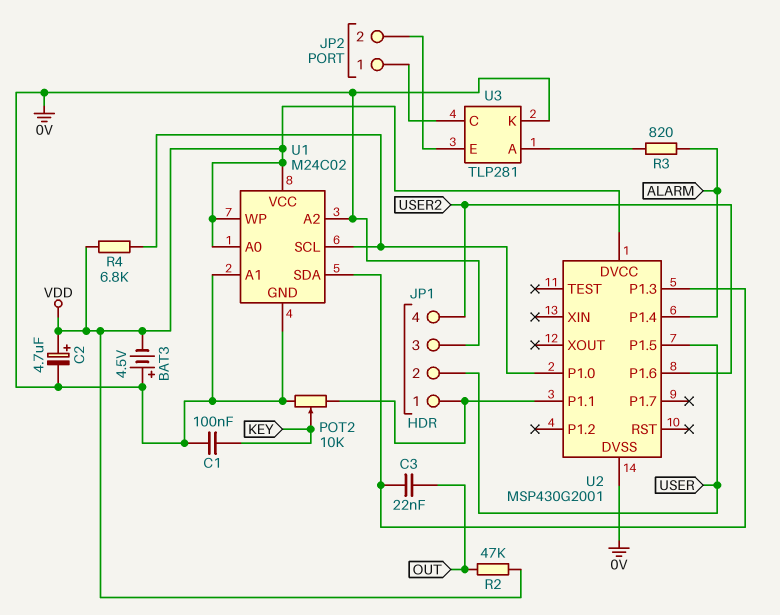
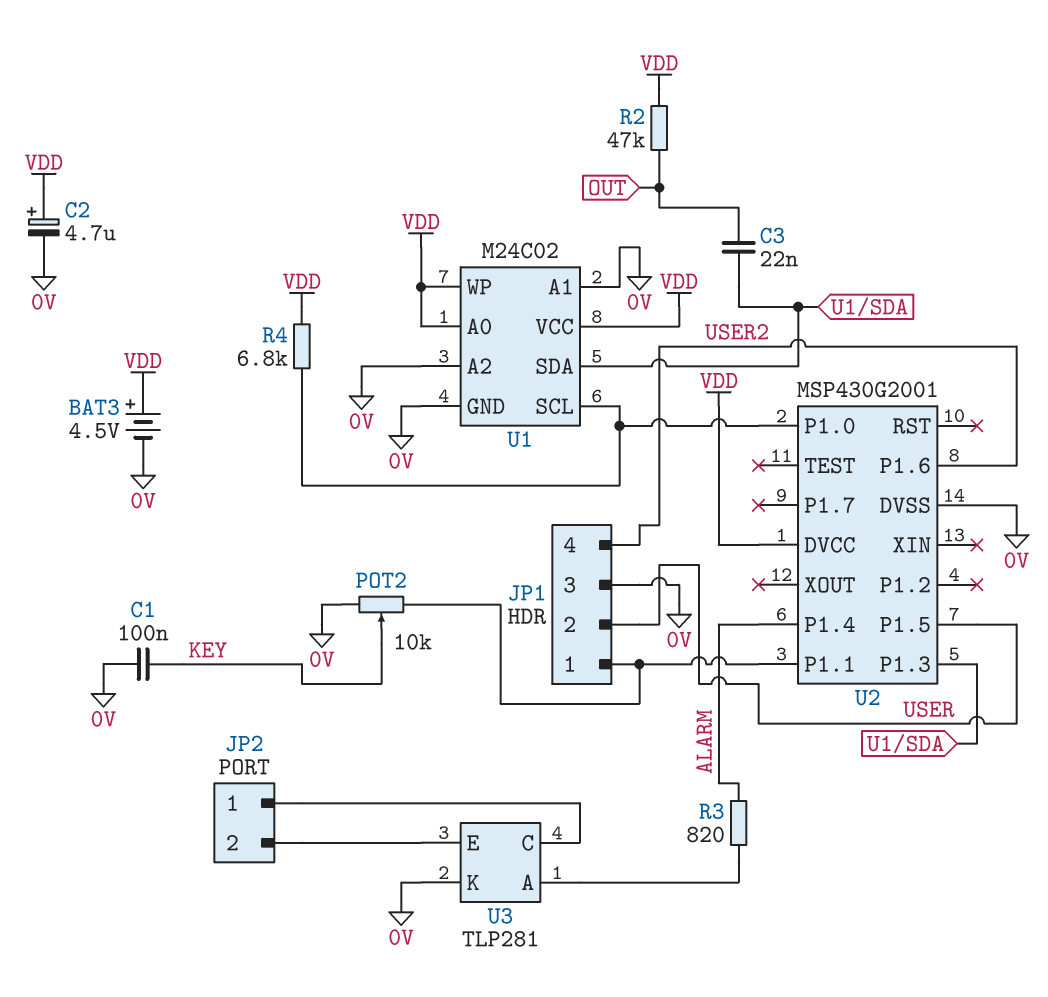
BAT3: 4.5V (plus 0V, minus VDD) -> 4.5V (plus VDD, minus 0V)

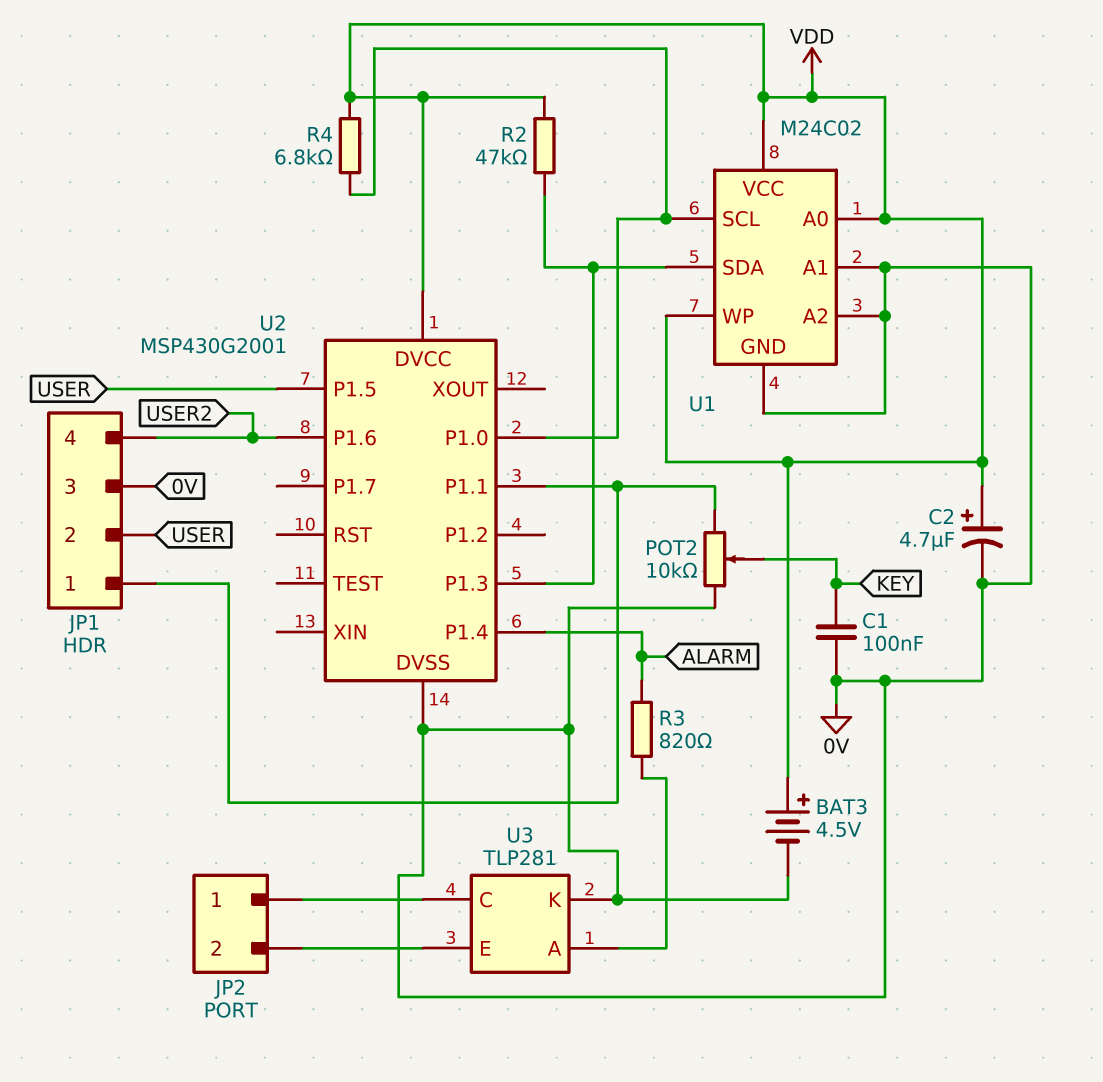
C3: 22nF (OUT, U1/SDA) -> none
R2: 47k (OUT, VDD) -> 47k (U1/SDA, VDD)

